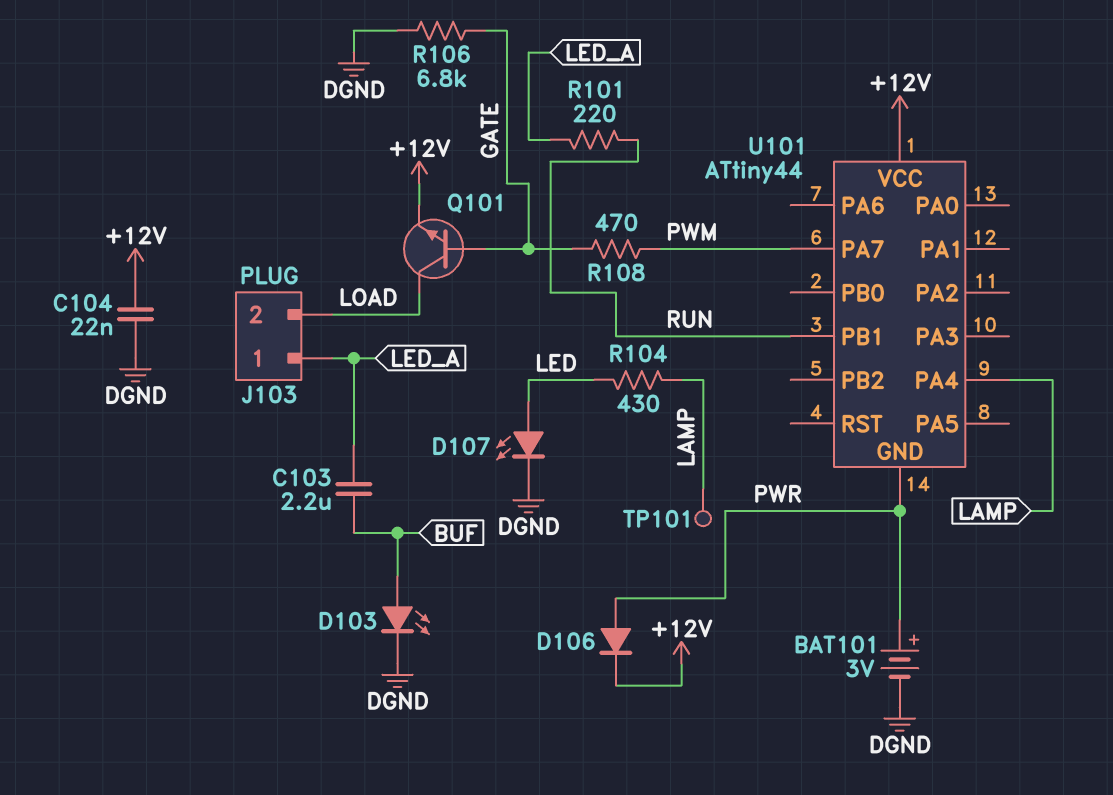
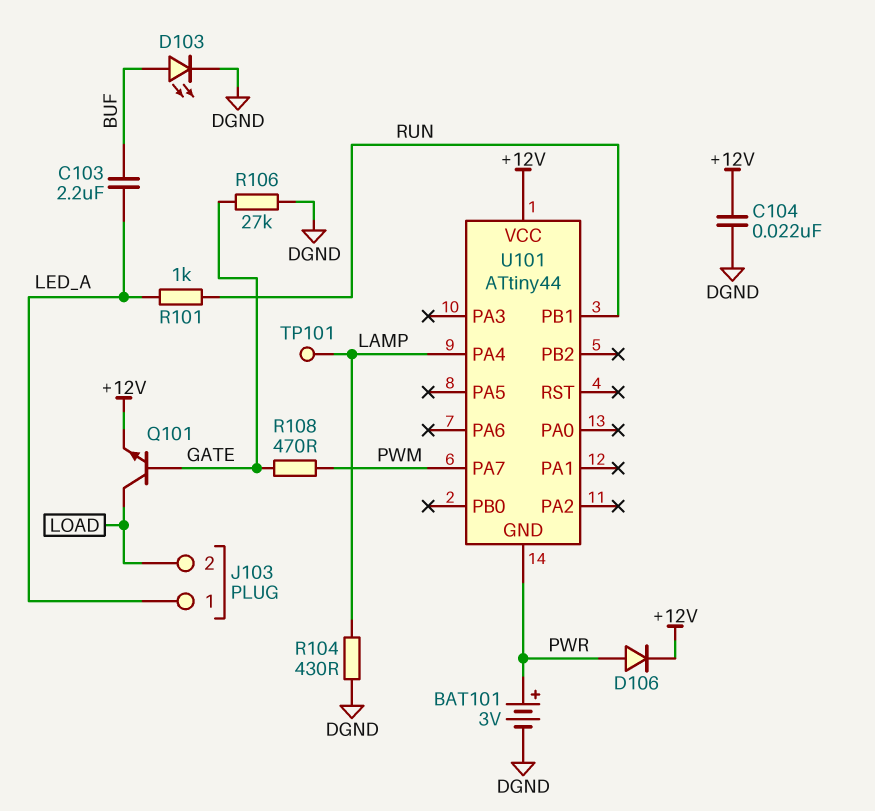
D107: LED (A LED, K DGND) -> none
R101: 220 (LED_A, RUN) -> 1k (LED_A, RUN)
R104: 430 (LAMP, LED) -> 430 (DGND, LAMP)
R106: 6.8k (DGND, GATE) -> 27k (DGND, GATE)

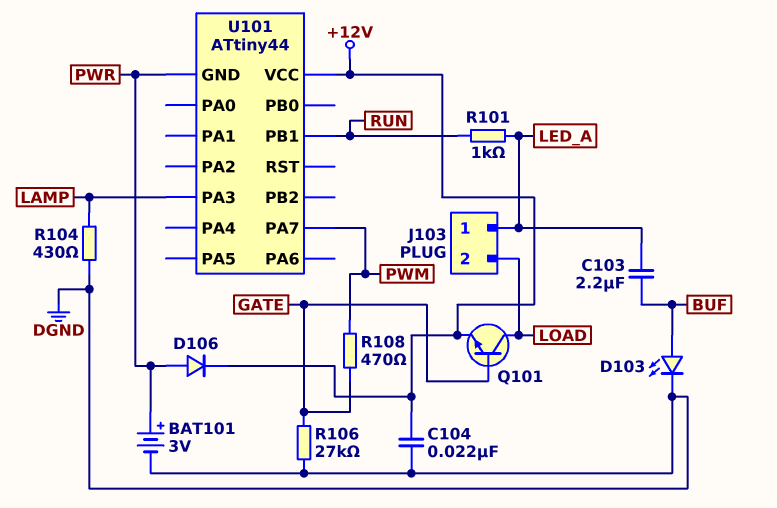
TP101: test point (LAMP) -> none
U101 pin PA3: none -> LAMP
U101 pin PA4: LAMP -> none

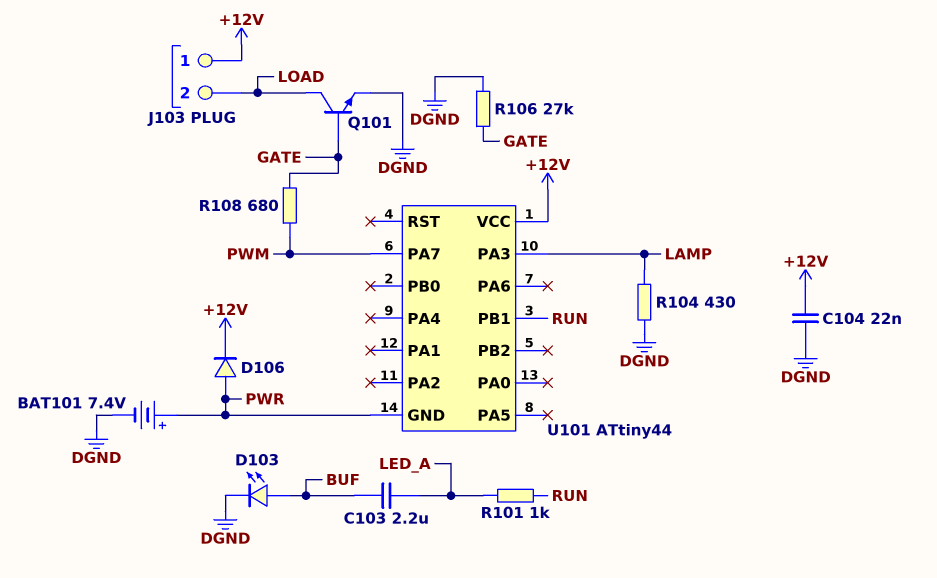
BAT101: 3V (plus PWR, minus DGND) -> 7.4V (plus PWR, minus DGND)
J103 pin 1: LED_A -> +12V
Q101: NPN (B GATE, C LOAD, E +12V) -> NPN (B GATE, C LOAD, E DGND)
R108: 470 (GATE, PWM) -> 680 (GATE, PWM)

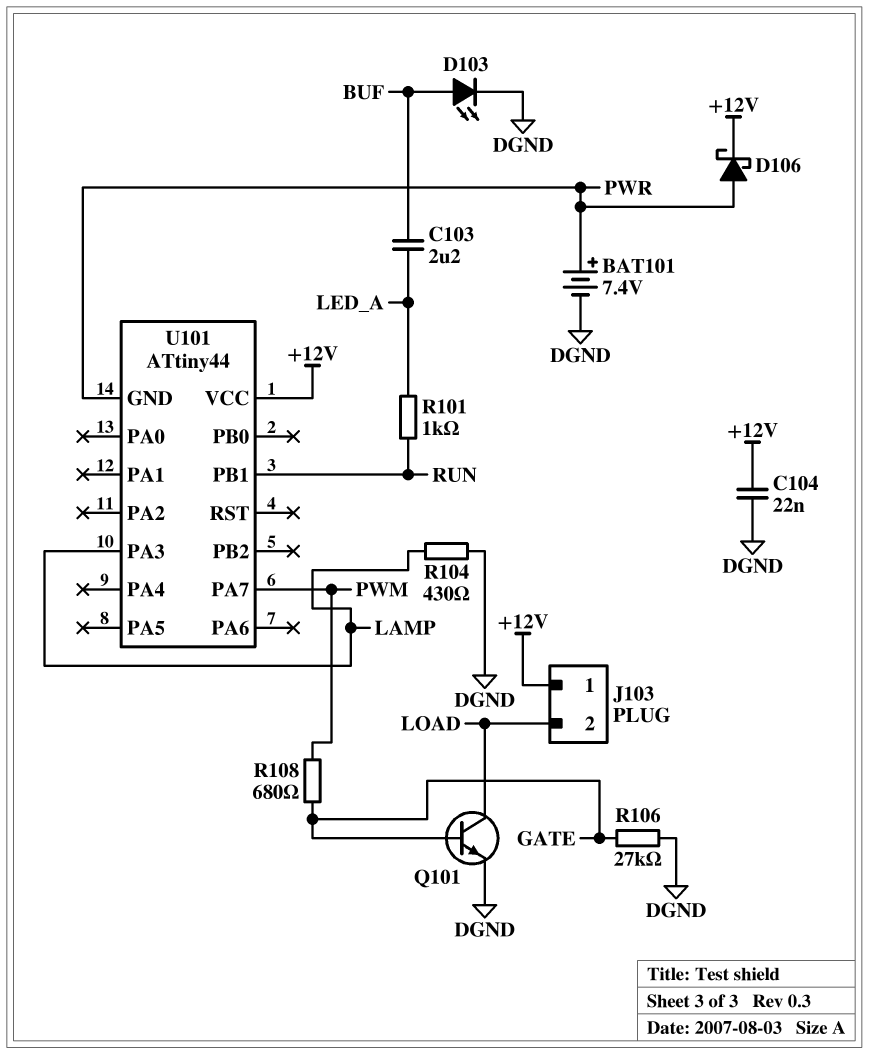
D106: diode (A PWR, K +12V) -> schottky (A PWR, K +12V)

